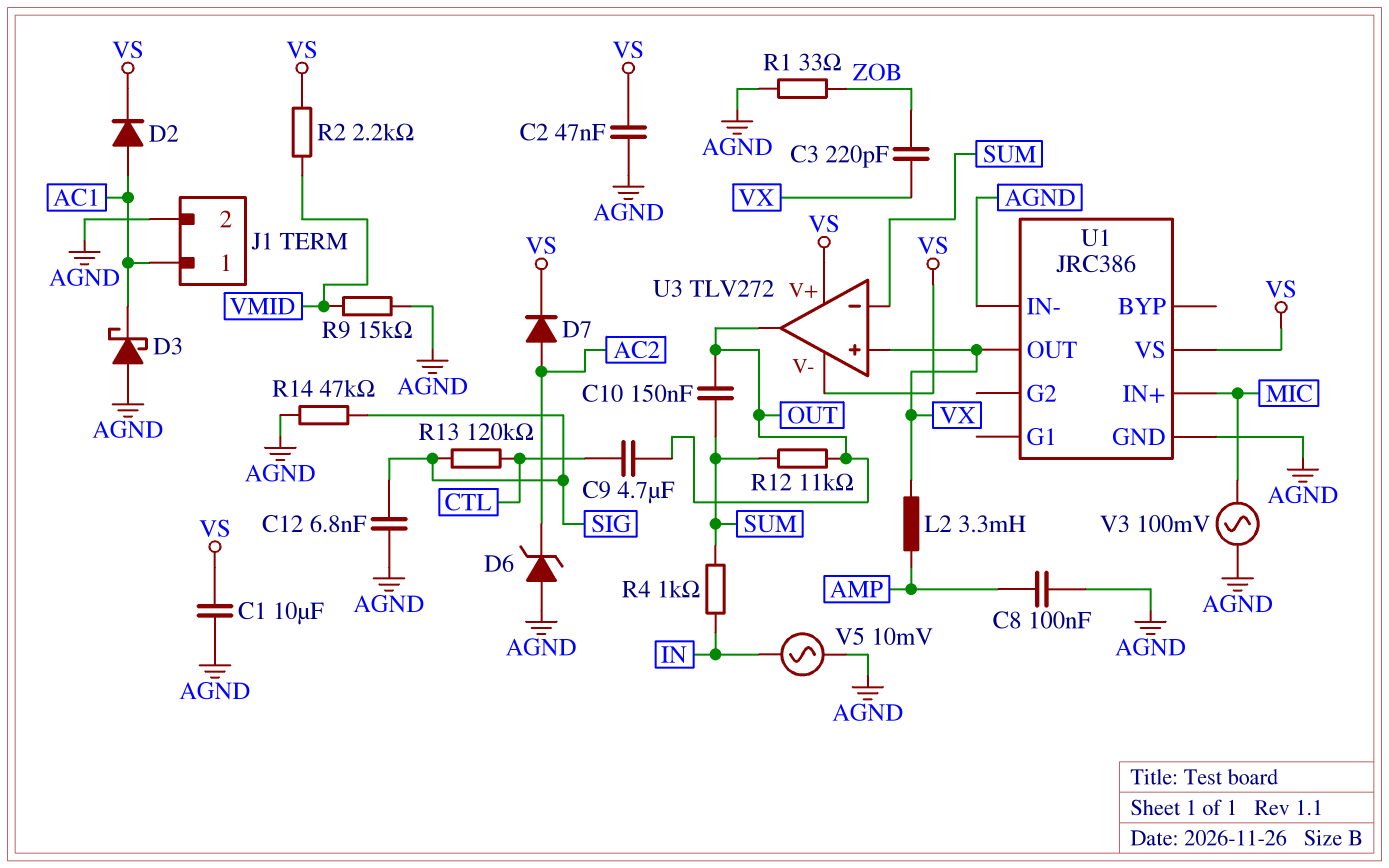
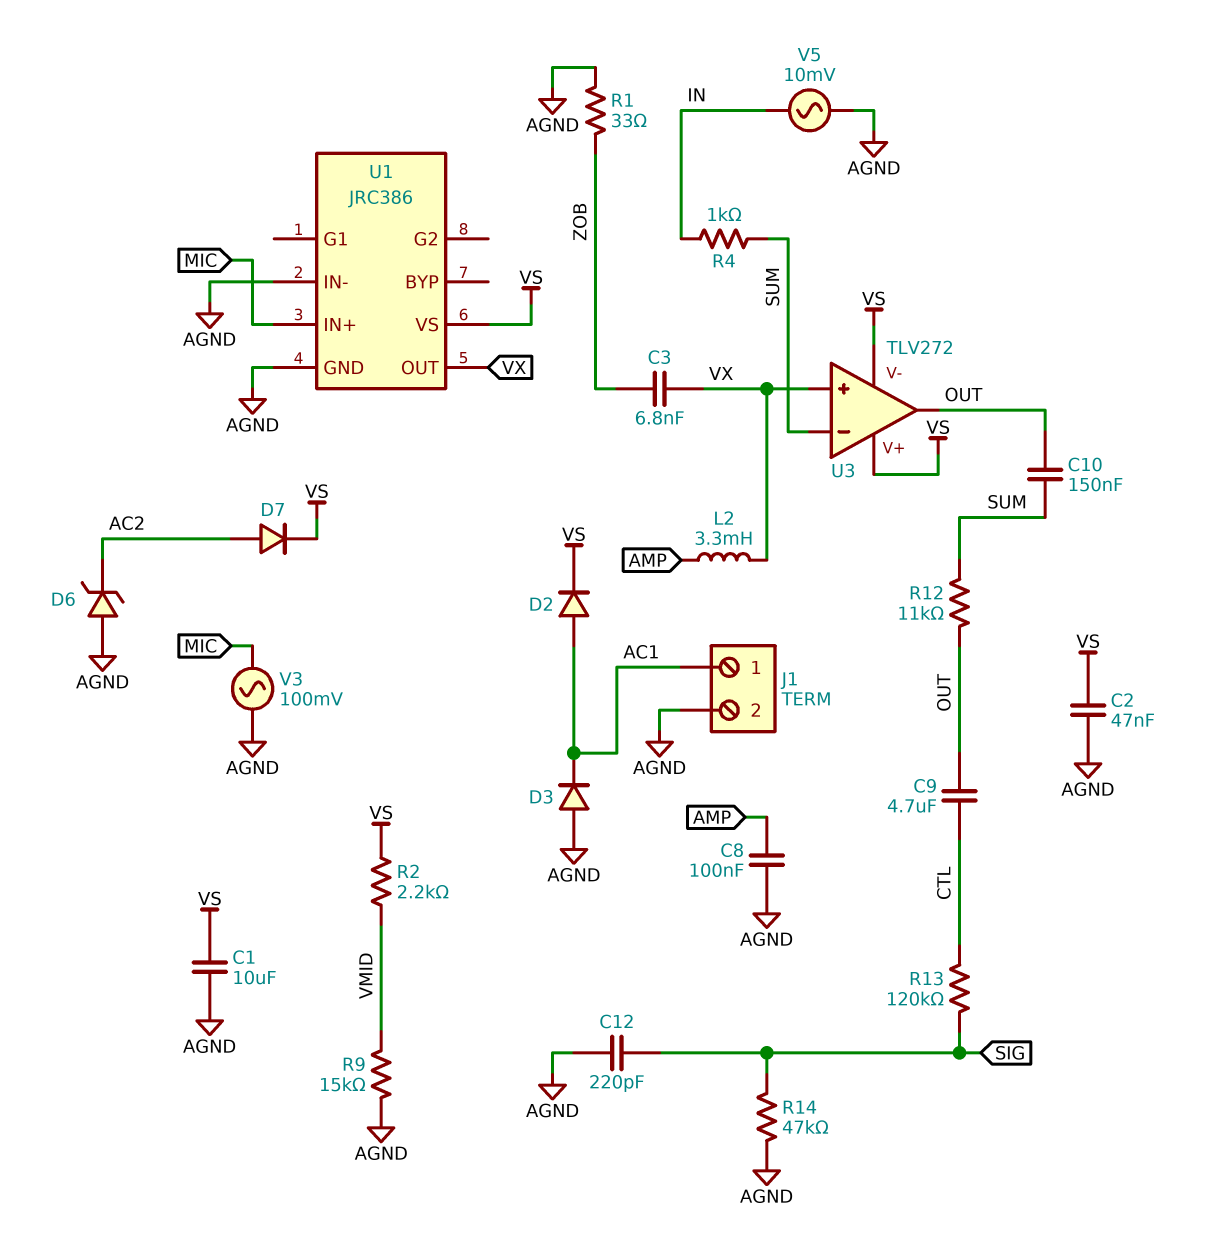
C3: 220pF (VX, ZOB) -> 6.8nF (VX, ZOB)
C12: 6.8nF (AGND, SIG) -> 220pF (AGND, SIG)
D3: schottky (A AGND, K AC1) -> diode (A AGND, K AC1)

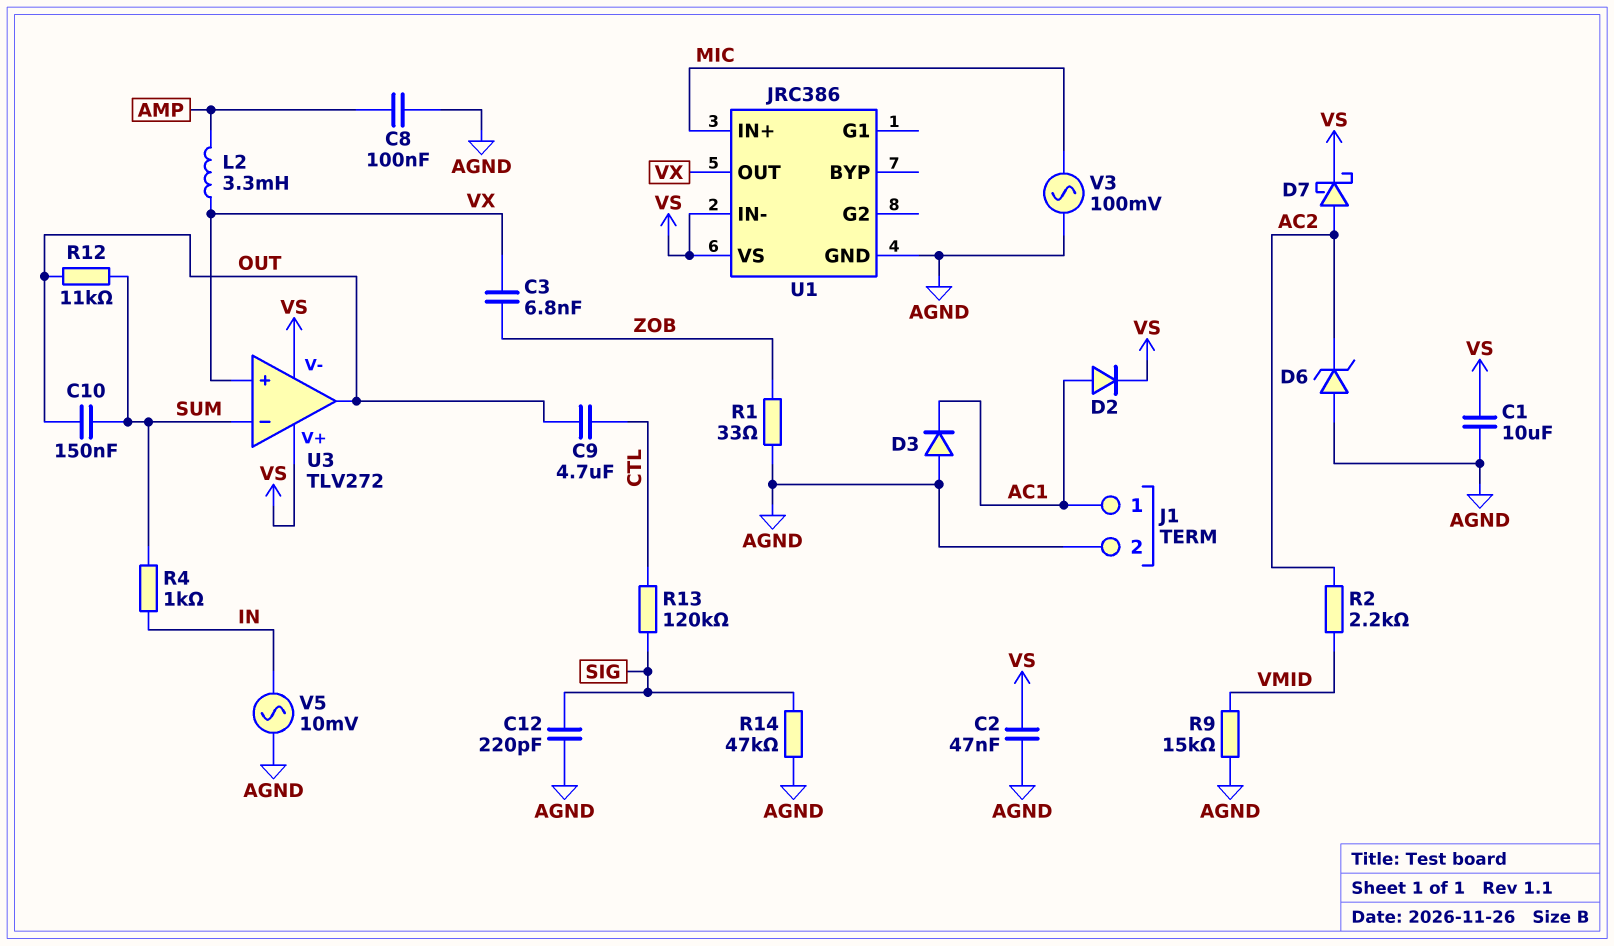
D7: diode (A AC2, K VS) -> schottky (A AC2, K VS)
R2: 2.2k (VMID, VS) -> 2.2k (AC2, VMID)
U1 pin IN-: AGND -> VS

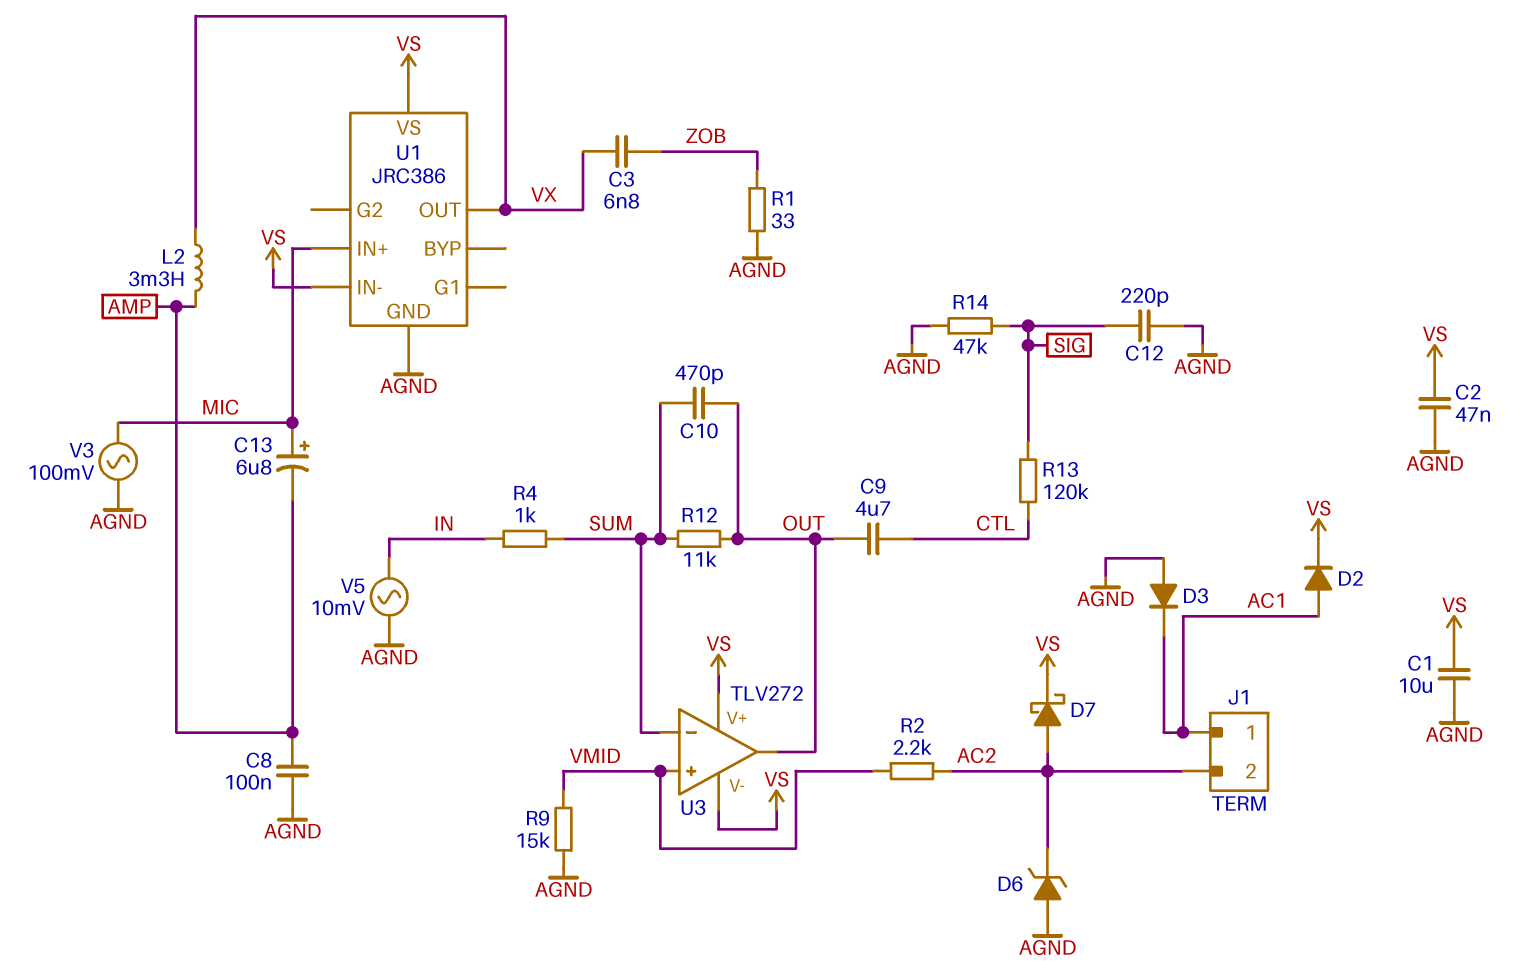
C10: 150nF (OUT, SUM) -> 470pF (OUT, SUM)
C13: none -> 6.8uF (plus MIC, minus AMP)
J1 pin 2: AGND -> AC2
U3 pin in+: VX -> VMID

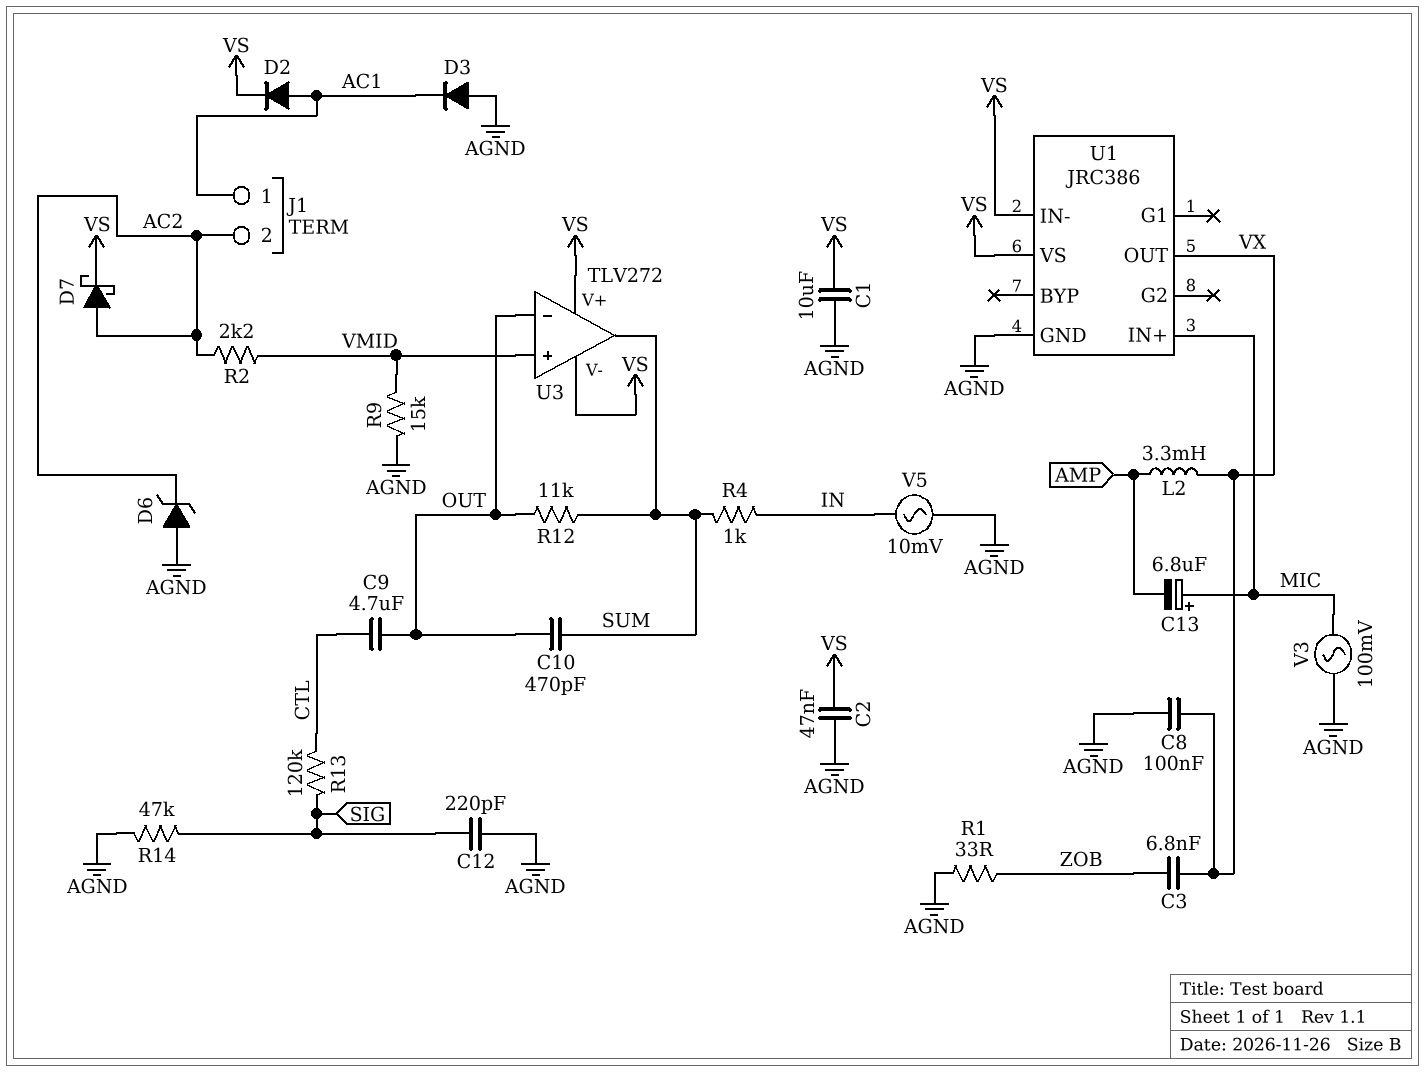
C8: 100nF (AGND, AMP) -> 100nF (AGND, VX)
U3 pin in-: SUM -> OUT
U3 pin out: OUT -> SUM

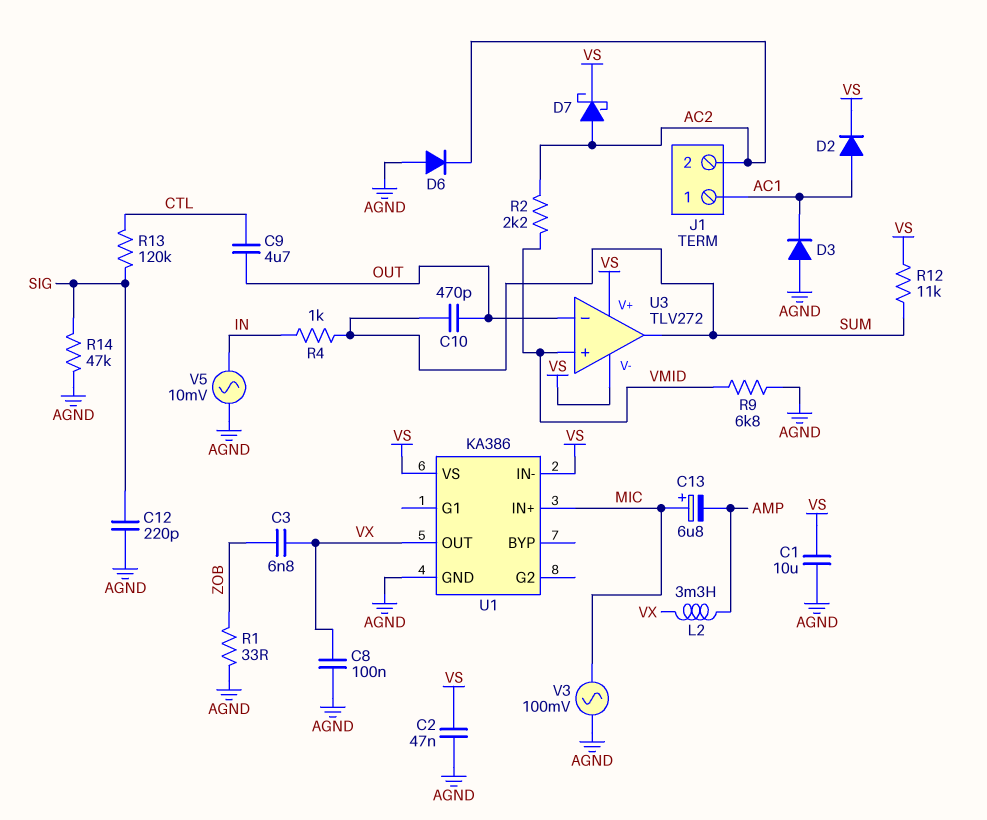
D6: zener (A AGND, K AC2) -> diode (A AGND, K AC2)
R9: 15k (AGND, VMID) -> 6.8k (AGND, VMID)
R12: 11k (OUT, SUM) -> 11k (SUM, VS)
U1: JRC386 -> KA386

